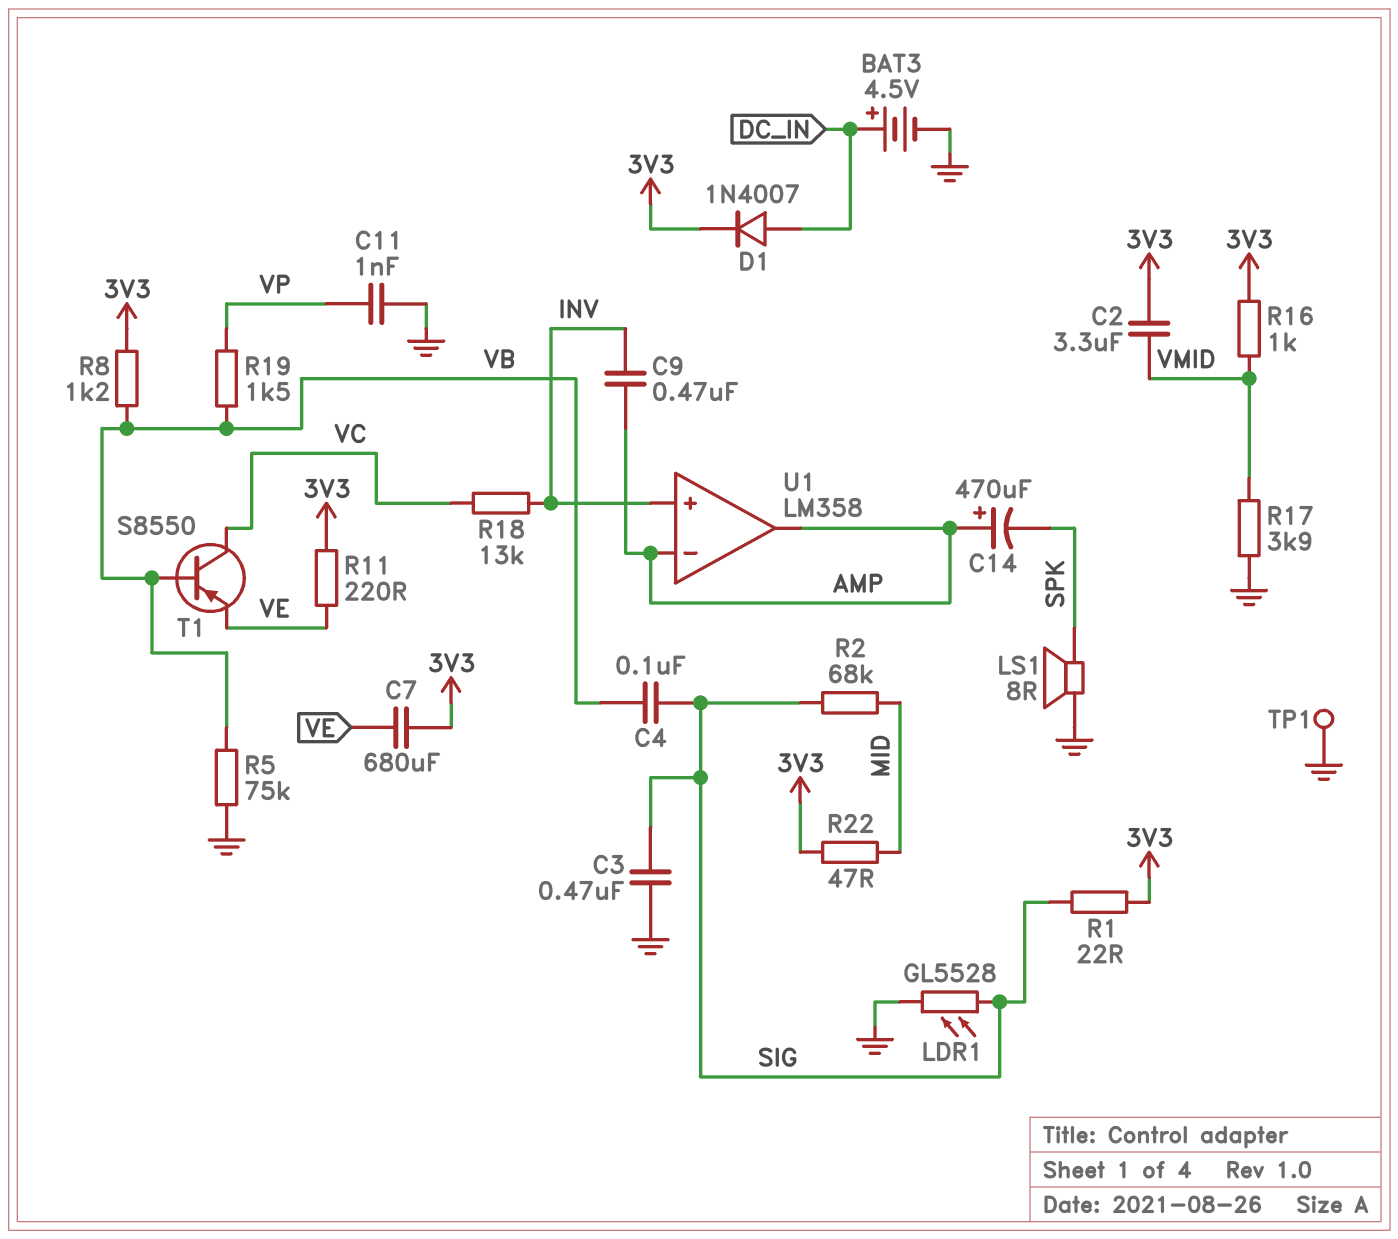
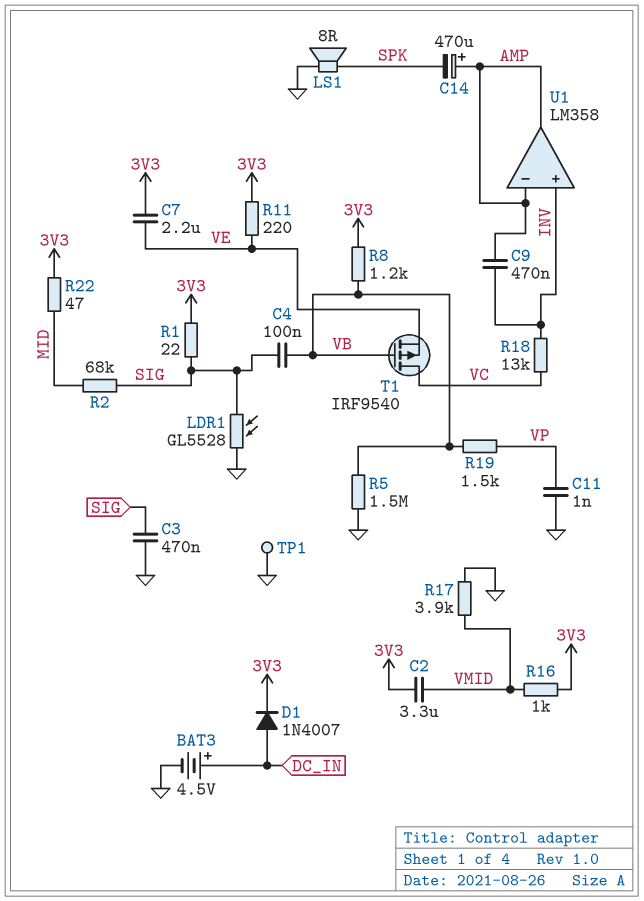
C7: 680uF (3V3, VE) -> 2.2uF (3V3, VE)
R5: 75k (GND, VB) -> 1.5M (GND, VB)
T1: PNP S8550 (B VB, C VC, E VE) -> PMOS IRF9540 (G VB, D VC, S VE)

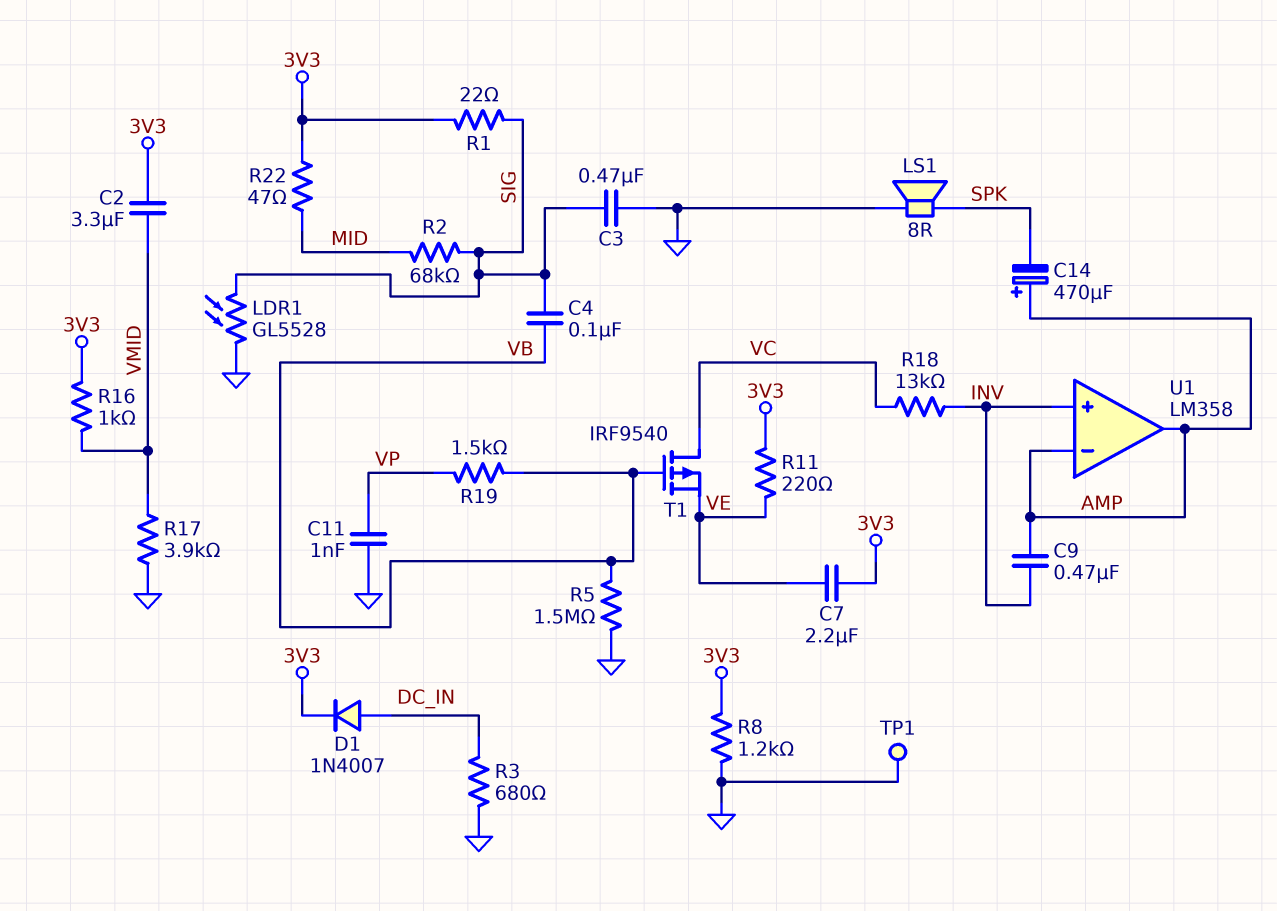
BAT3: 4.5V (plus DC_IN, minus GND) -> none
R3: none -> 680 (DC_IN, GND)
R8: 1.2k (3V3, VB) -> 1.2k (3V3, GND)

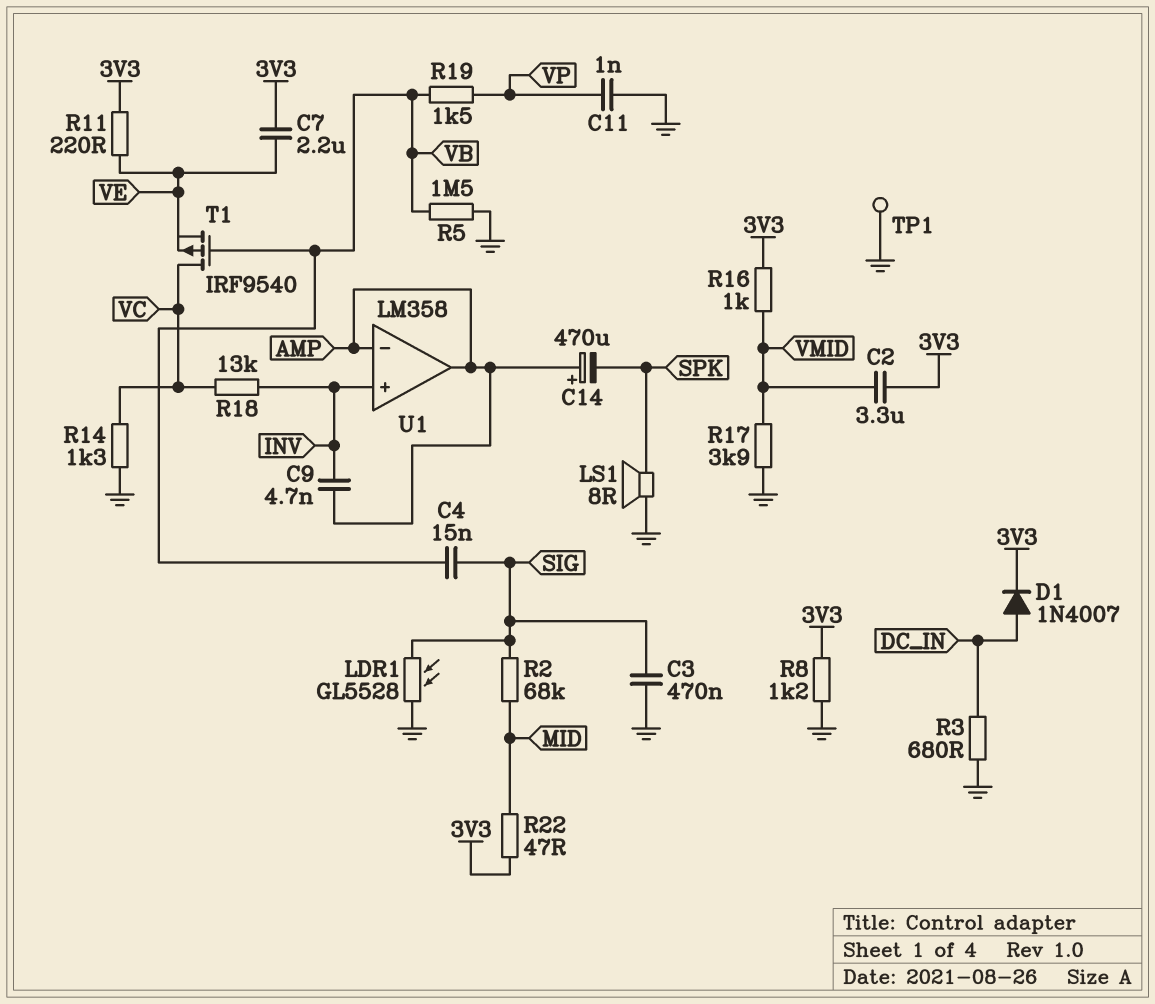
C4: 100nF (SIG, VB) -> 15nF (SIG, VB)
C9: 470nF (AMP, INV) -> 4.7nF (AMP, INV)
R1: 22 (3V3, SIG) -> none
R14: none -> 1.3k (GND, VC)

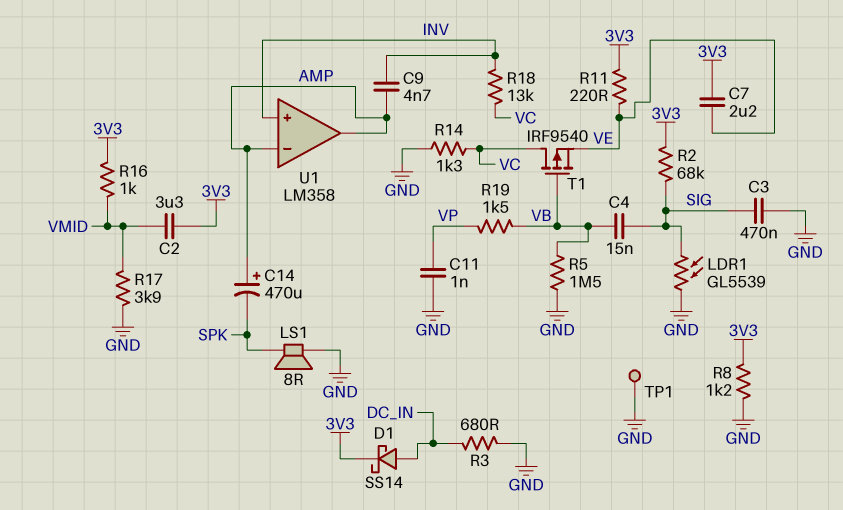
D1: diode 1N4007 (A DC_IN, K 3V3) -> schottky SS14 (A DC_IN, K 3V3)
LDR1: GL5528 (GND, SIG) -> GL5539 (GND, SIG)
R2: 68k (MID, SIG) -> 68k (3V3, SIG)
R22: 47 (3V3, MID) -> none

